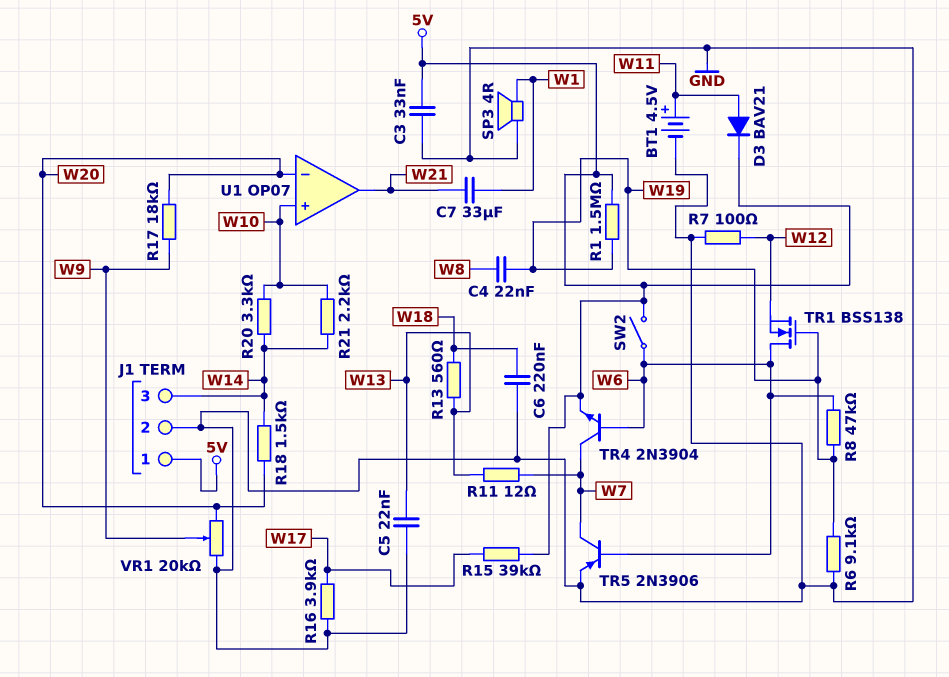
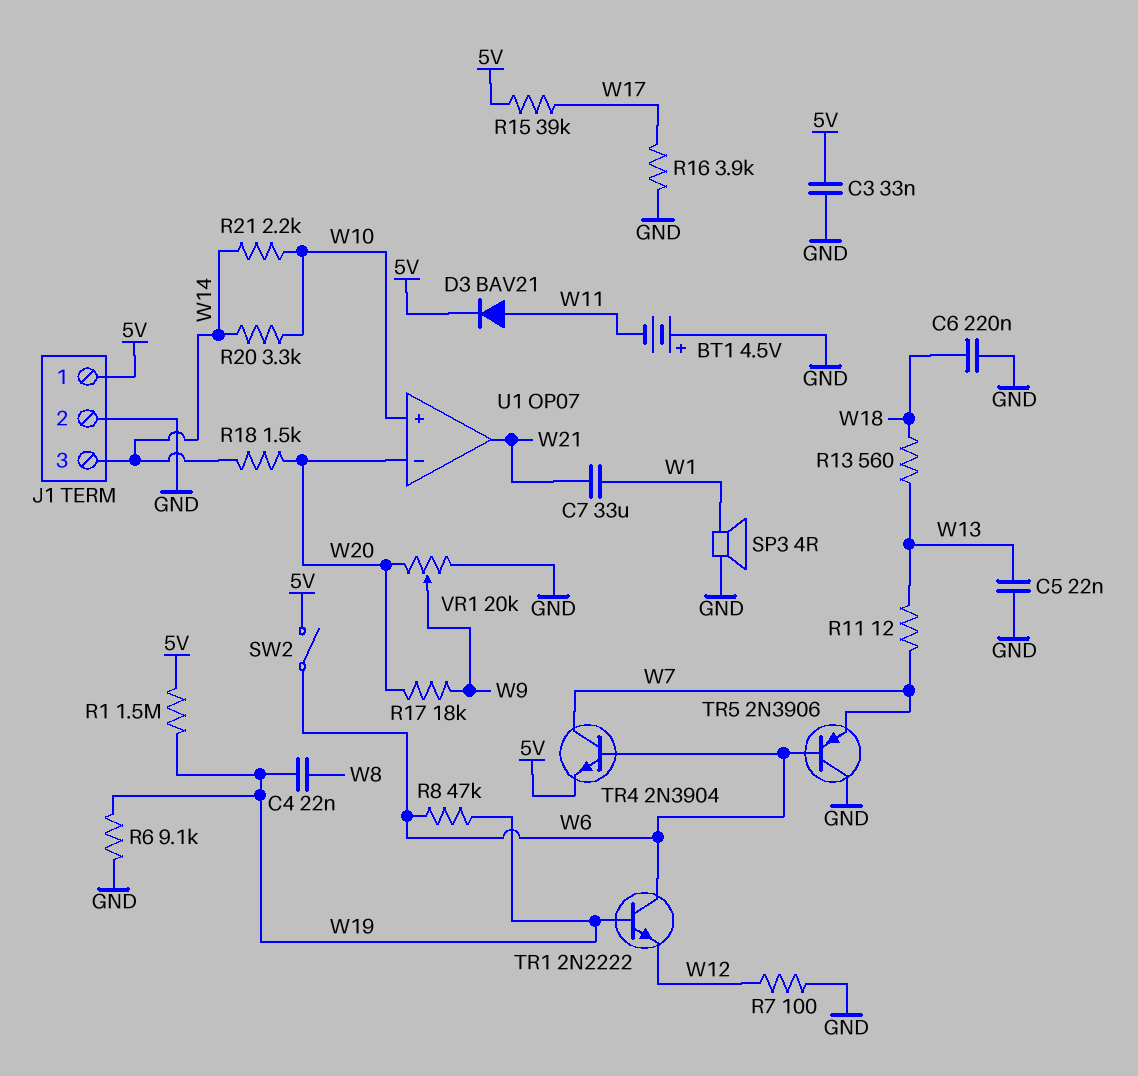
BT1: 4.5V (plus W11, minus GND) -> 4.5V (plus GND, minus W11)
TR1: NMOS BSS138 (G W19, D W6, S W12) -> NPN 2N2222 (B W19, C W6, E W12)
TR5: PNP 2N3906 (B W6, C W7, E GND) -> PNP 2N3906 (B W6, C GND, E W7)

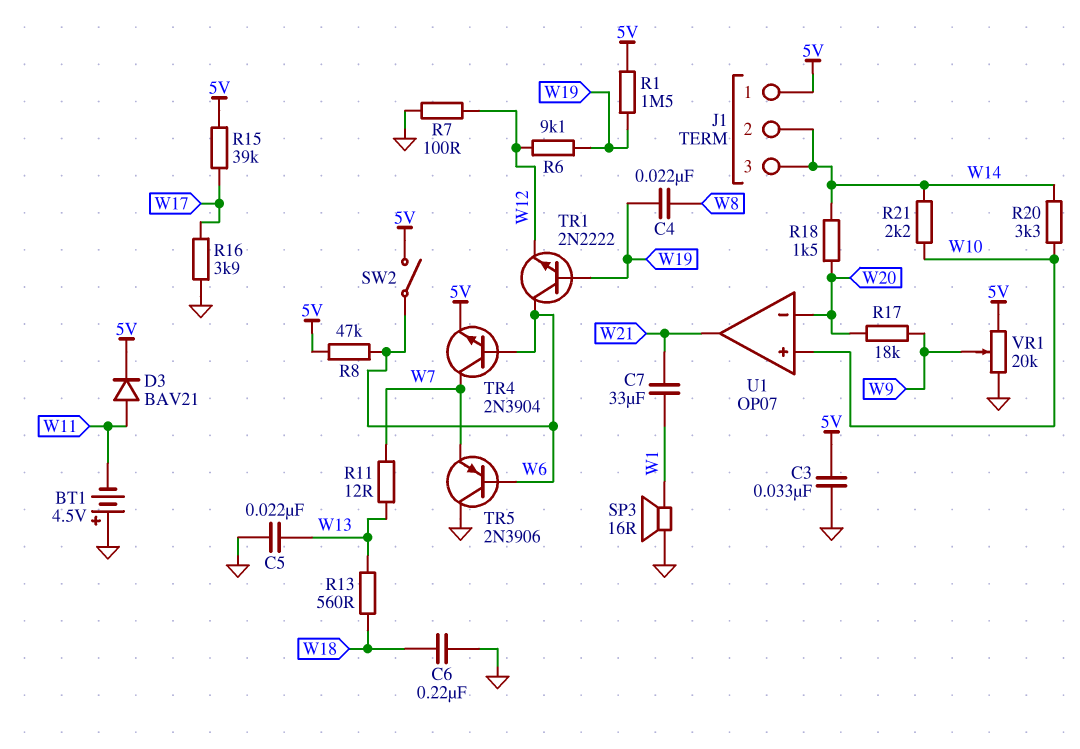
J1 pin 2: GND -> W14
R6: 9.1k (GND, W19) -> 9.1k (W12, W19)
R8: 47k (W6, W19) -> 47k (5V, W6)
SP3: speaker 4R (GND, W1) -> speaker 16R (GND, W1)
VR1: 20k (GND, W20, wiper W9) -> 20k (5V, GND, wiper W9)

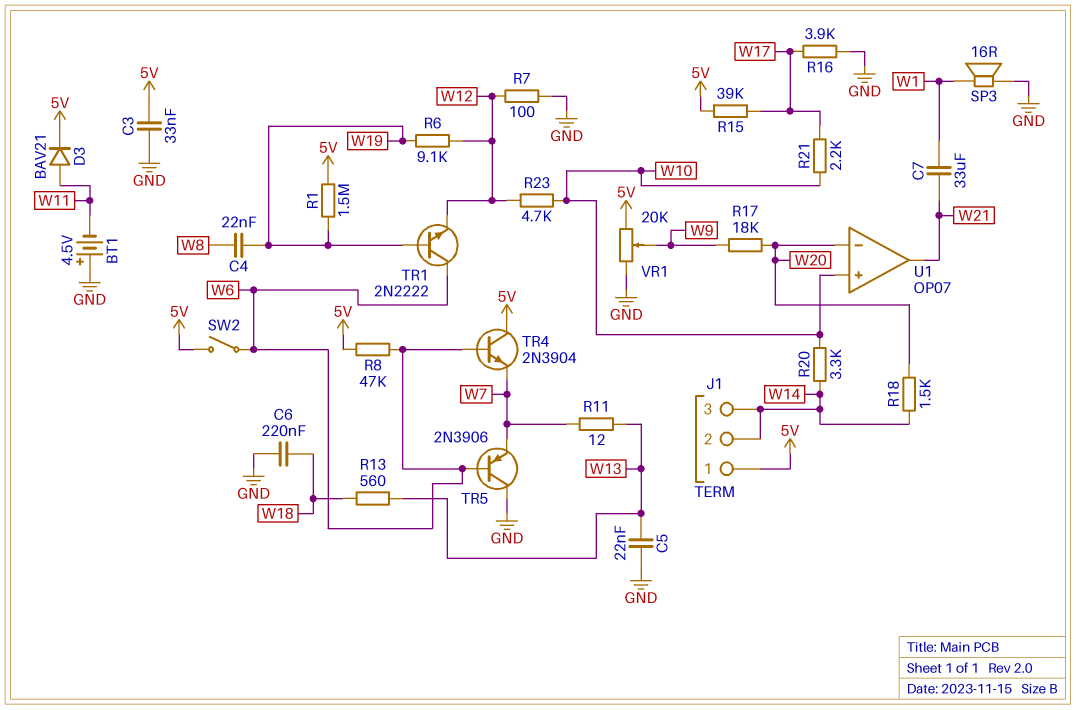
R21: 2.2k (W10, W14) -> 2.2k (W10, W17)
R23: none -> 4.7k (W10, W12)
TR4: NPN 2N3904 (B W6, C W7, E 5V) -> NPN 2N3904 (B W6, C 5V, E W7)

